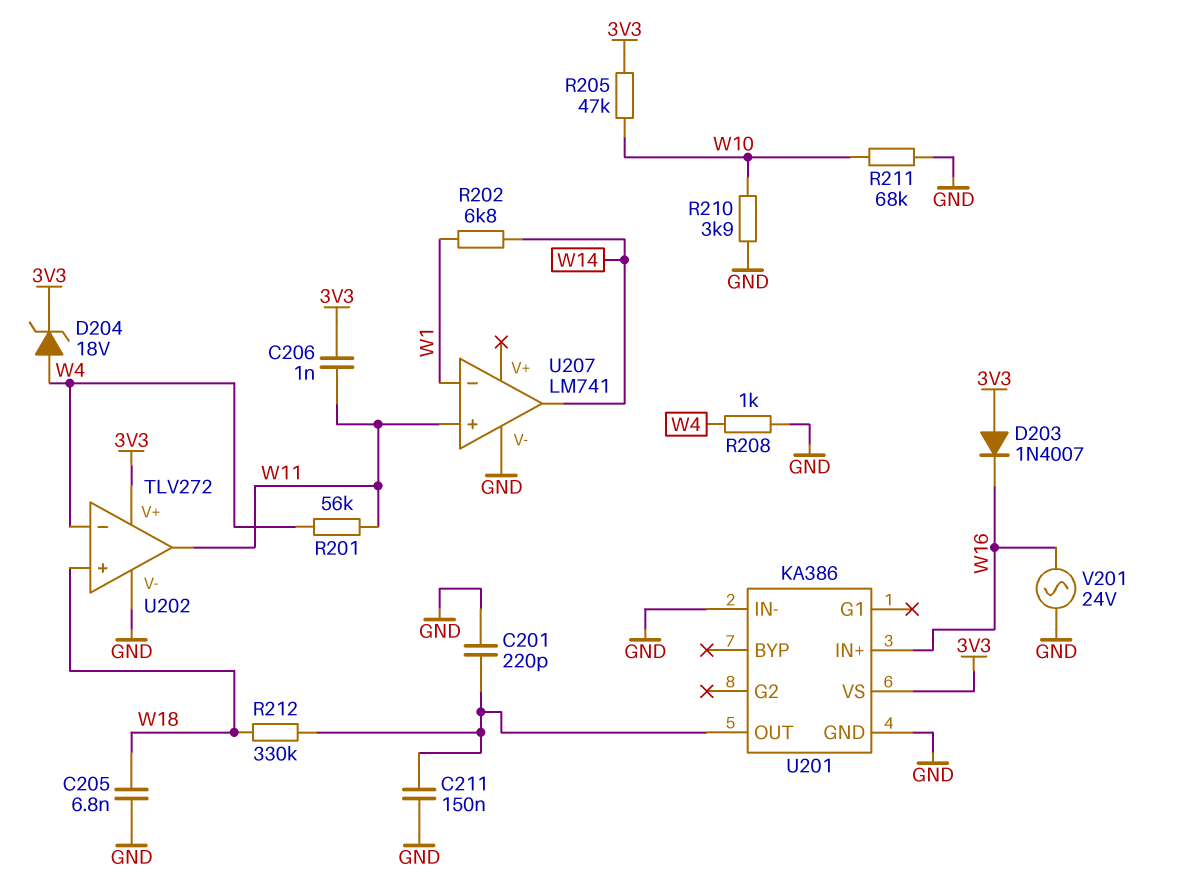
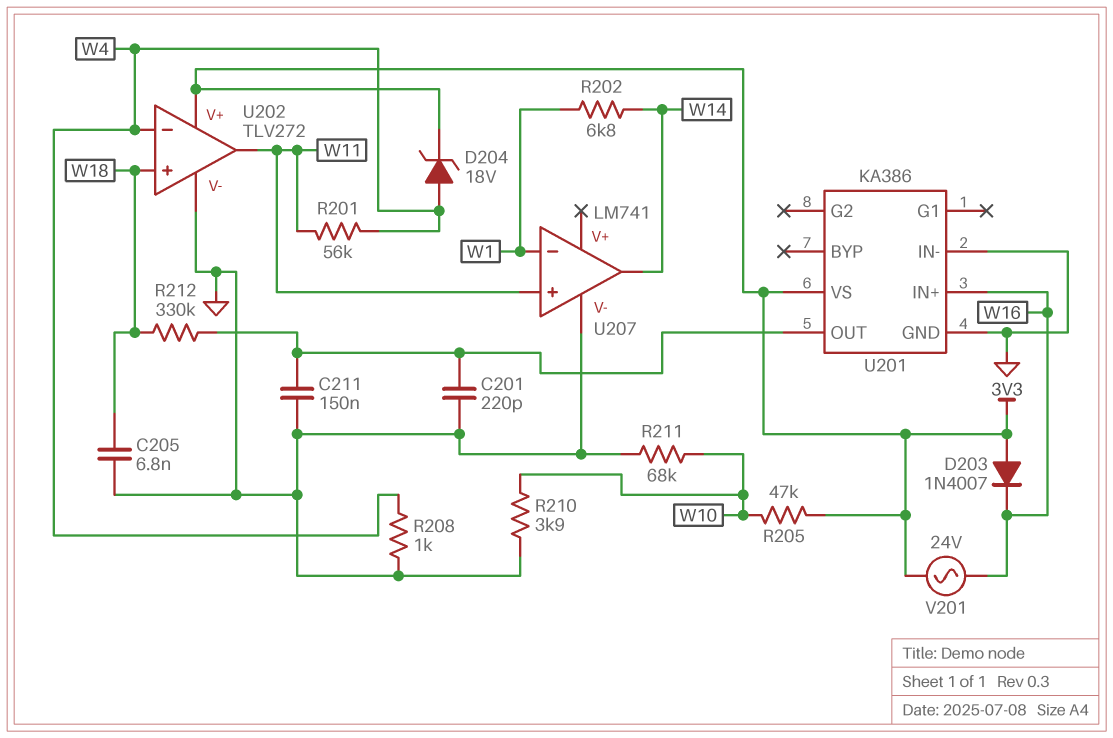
C206: 1nF (3V3, W11) -> none
V201: AC 24V (GND, W16) -> AC 24V (3V3, W16)

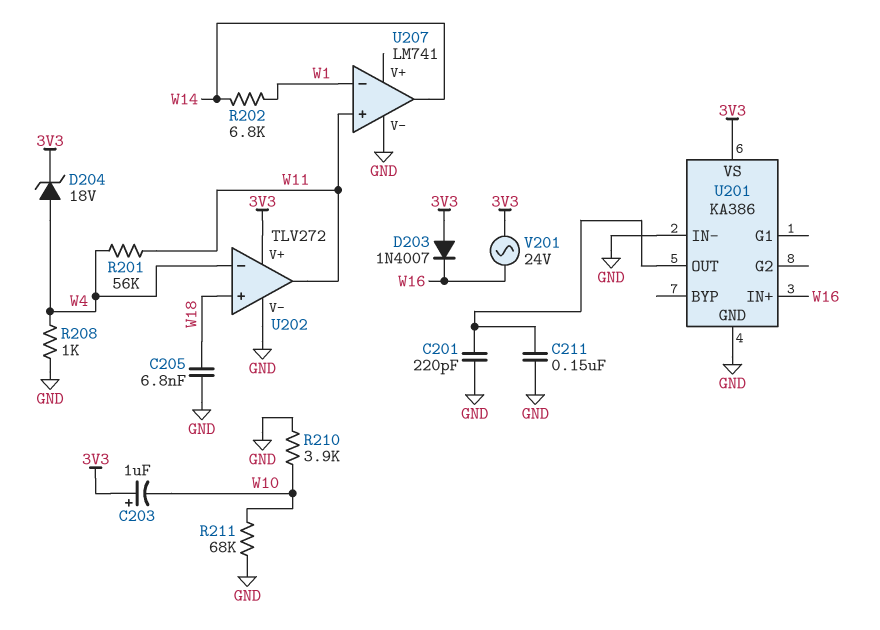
C203: none -> 1uF (plus 3V3, minus W10)
R205: 47k (3V3, W10) -> none
R212: 330k (U201/OUT, W18) -> none

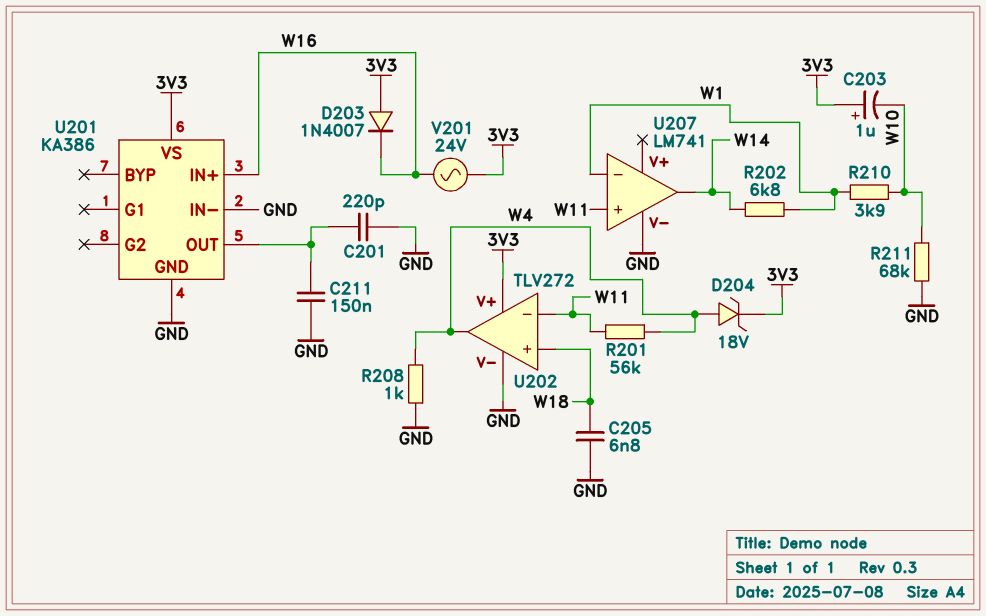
R210: 3.9k (GND, W10) -> 3.9k (W1, W10)
U202 pin in-: W4 -> W11
U202 pin out: W11 -> W4

